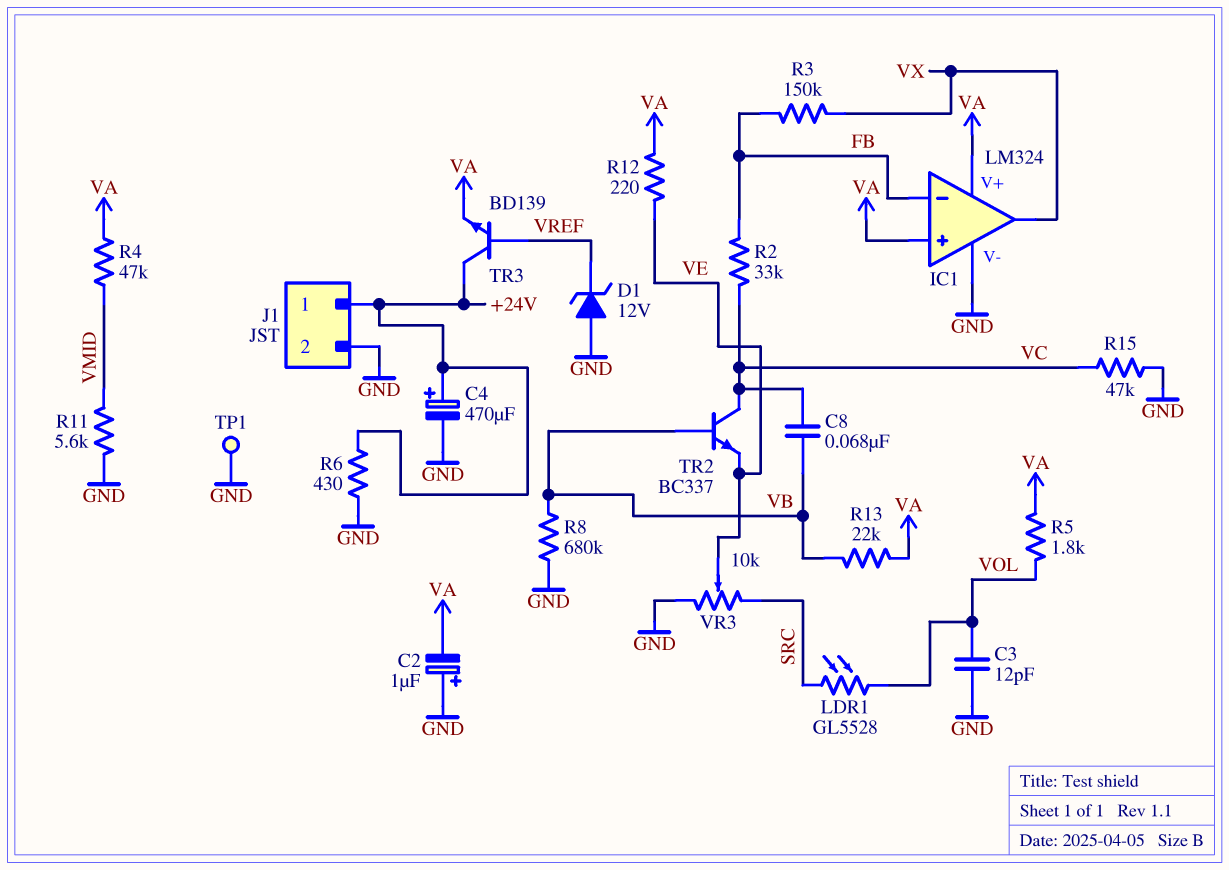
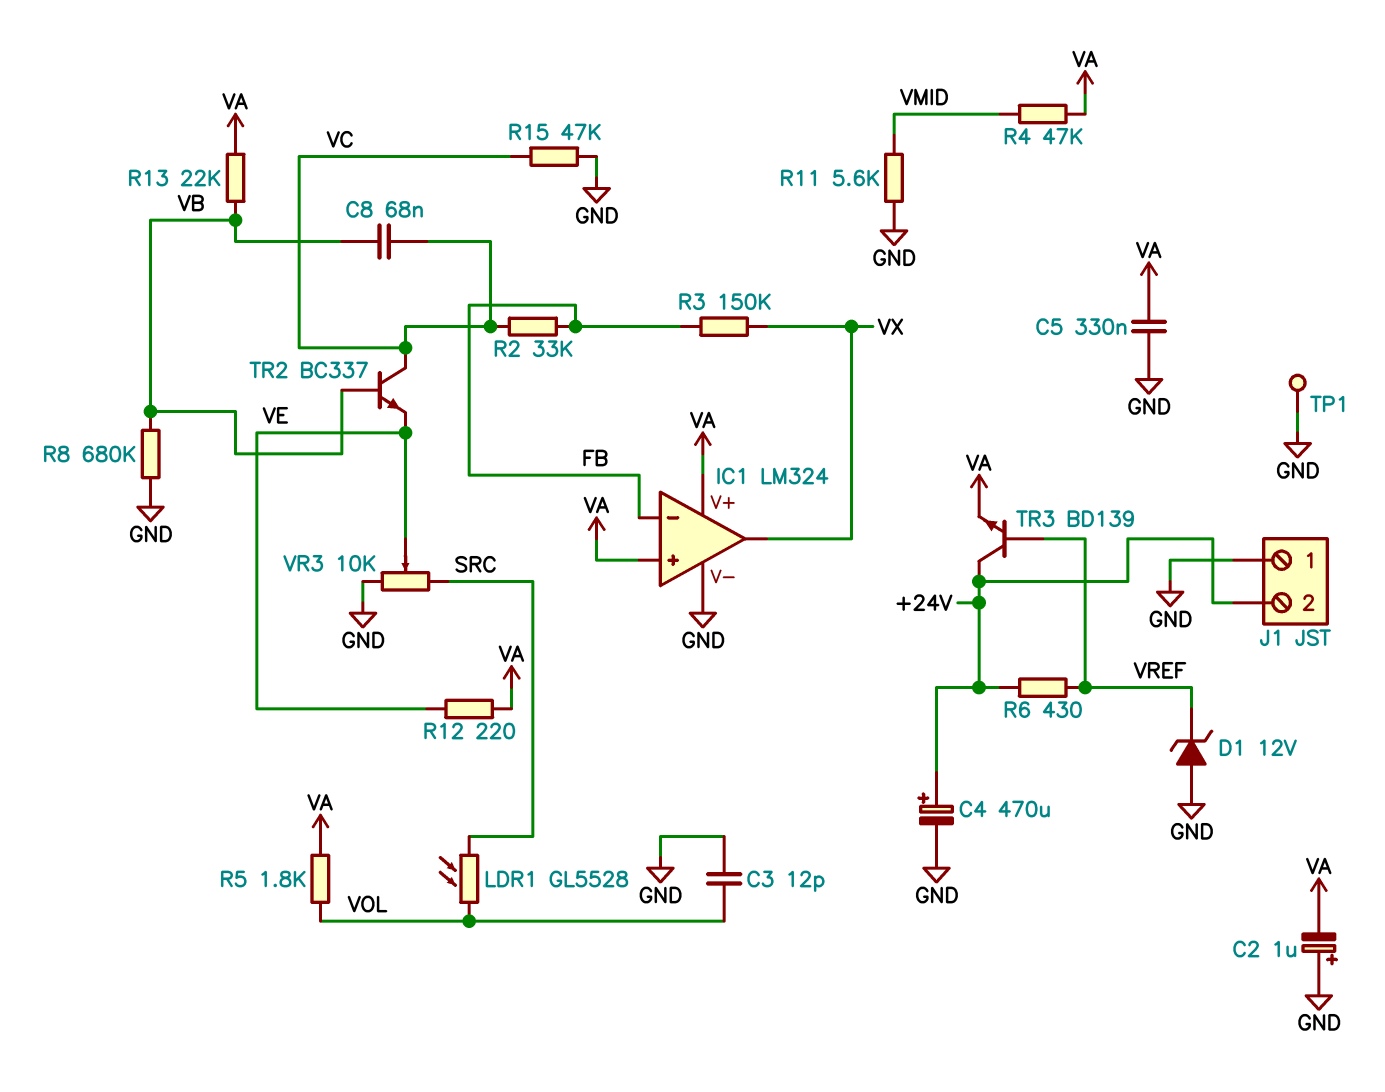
C5: none -> 330nF (GND, VA)
J1 pin 1: +24V -> GND
J1 pin 2: GND -> +24V
R6: 430 (+24V, GND) -> 430 (+24V, VREF)

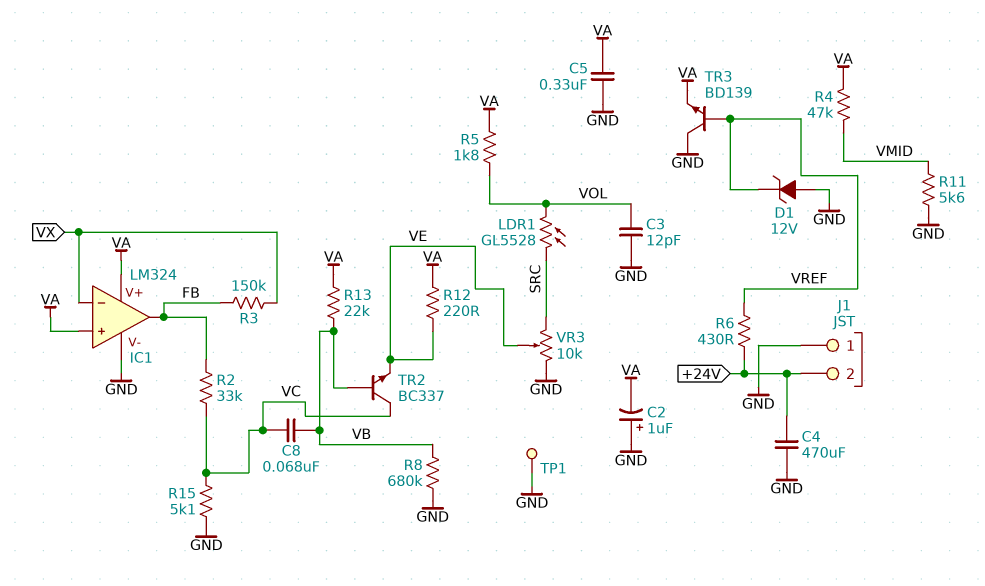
C4: 470uF (plus +24V, minus GND) -> 470uF (+24V, GND)
IC1 pin in-: FB -> VX
IC1 pin out: VX -> FB
R15: 47k (GND, VC) -> 5.1k (GND, VC)
TR3: NPN BD139 (B VREF, C +24V, E VA) -> NPN BD139 (B VREF, C GND, E VA)

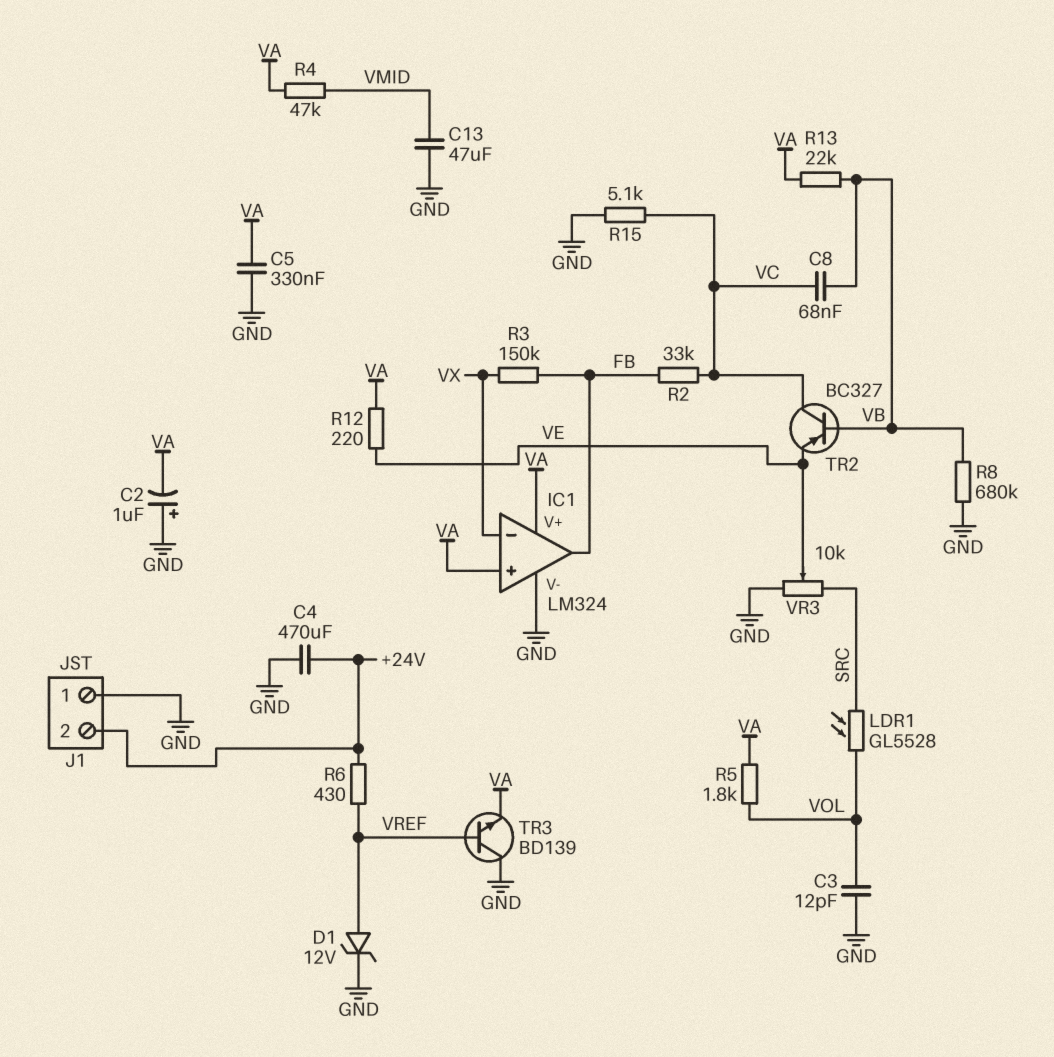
C13: none -> 47uF (GND, VMID)
D1: zener 12V (A GND, K VREF) -> zener 12V (A VREF, K GND)
R11: 5.6k (GND, VMID) -> none
TP1: test point (GND) -> none
TR2: NPN BC337 (B VB, C VC, E VE) -> PNP BC327 (B VB, C VC, E VE)

